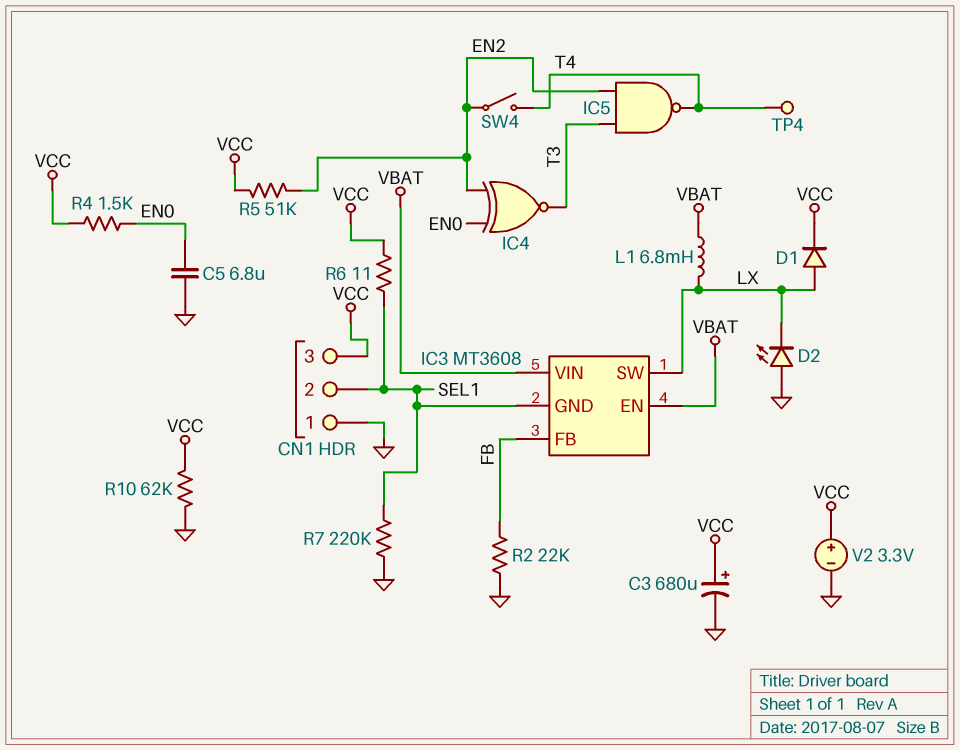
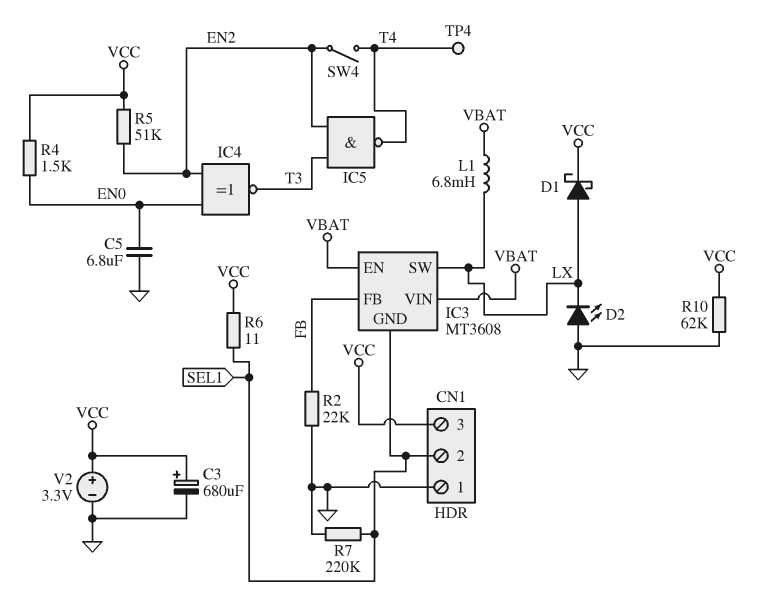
D1: diode (A LX, K VCC) -> schottky (A LX, K VCC)

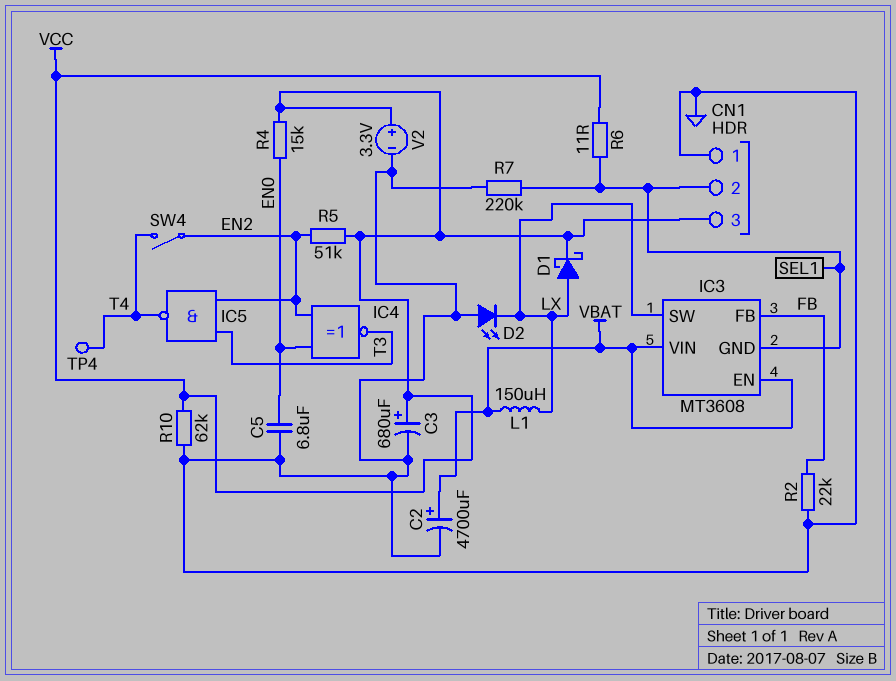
C2: none -> 4700uF (plus VBAT, minus GND)
L1: 6.8mH (LX, VBAT) -> 150uH (LX, VBAT)
R4: 1.5k (EN0, VCC) -> 15k (EN0, VCC)

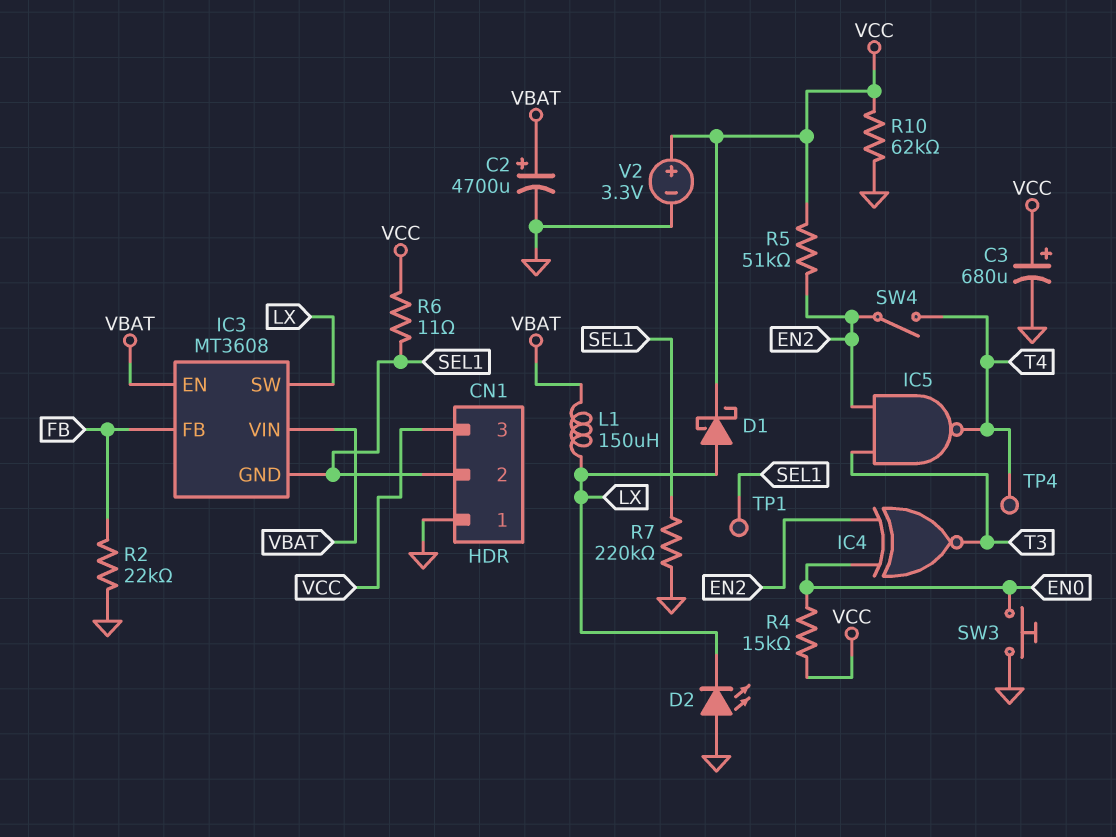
C5: 6.8uF (EN0, GND) -> none
SW3: none -> button (EN0, GND)
TP1: none -> test point (SEL1)

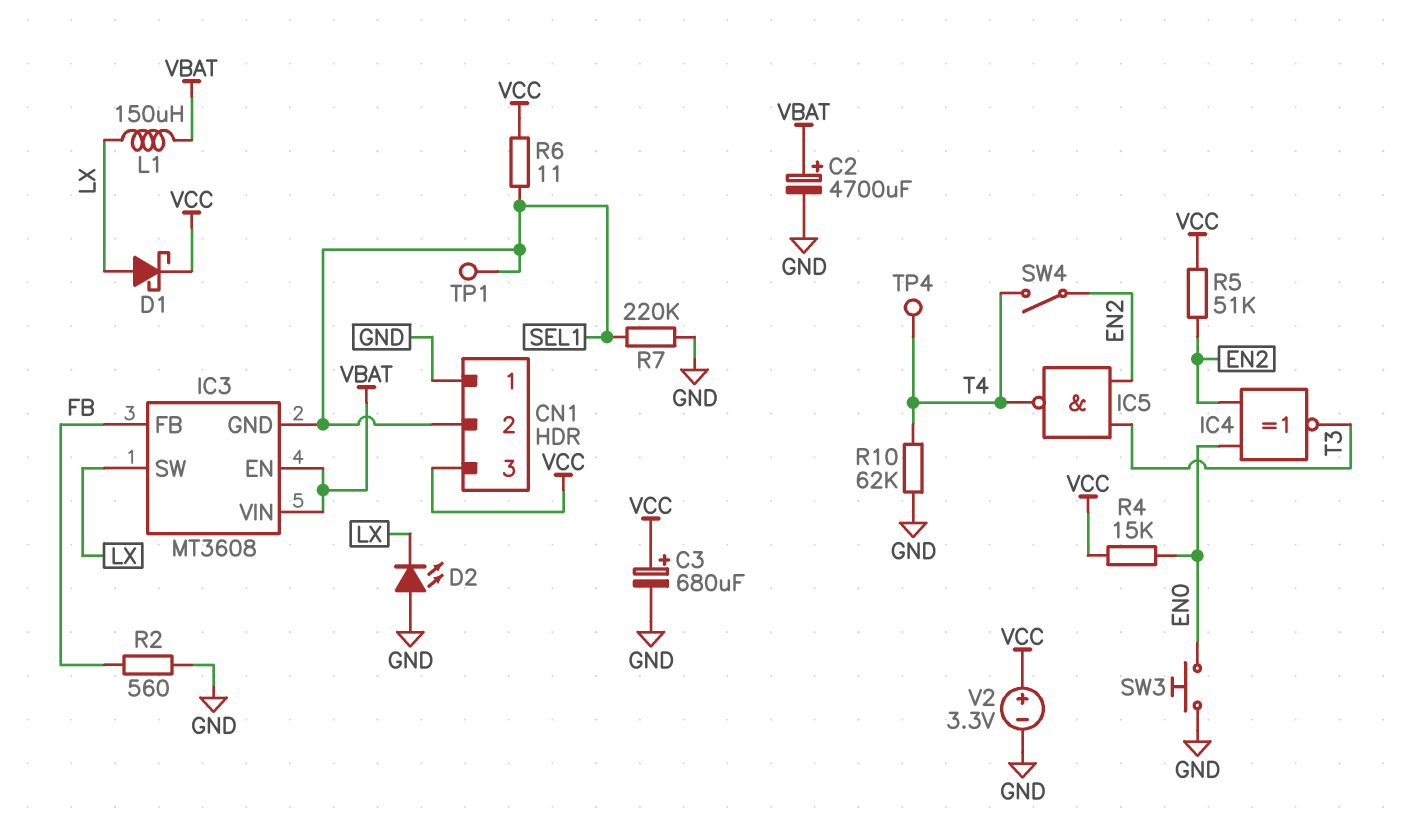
R2: 22k (FB, GND) -> 560 (FB, GND)
R10: 62k (GND, VCC) -> 62k (GND, T4)

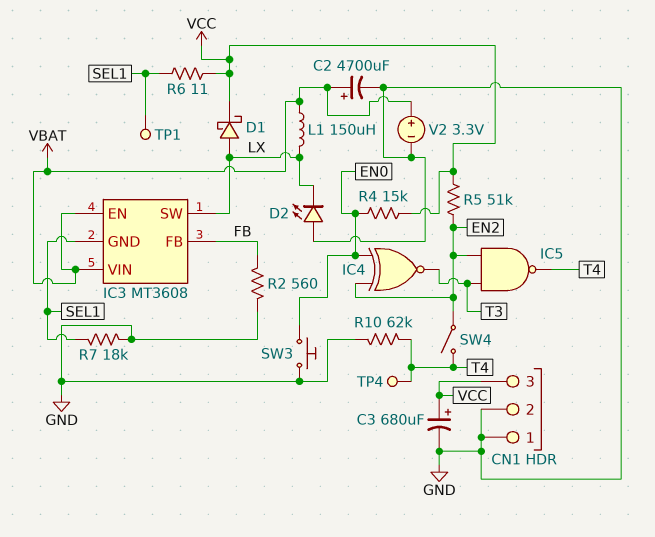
CN1 pin 2: SEL1 -> GND
R7: 220k (GND, SEL1) -> 18k (GND, SEL1)
V2: 3.3V (plus VCC, minus GND) -> 3.3V (plus VBAT, minus GND)

